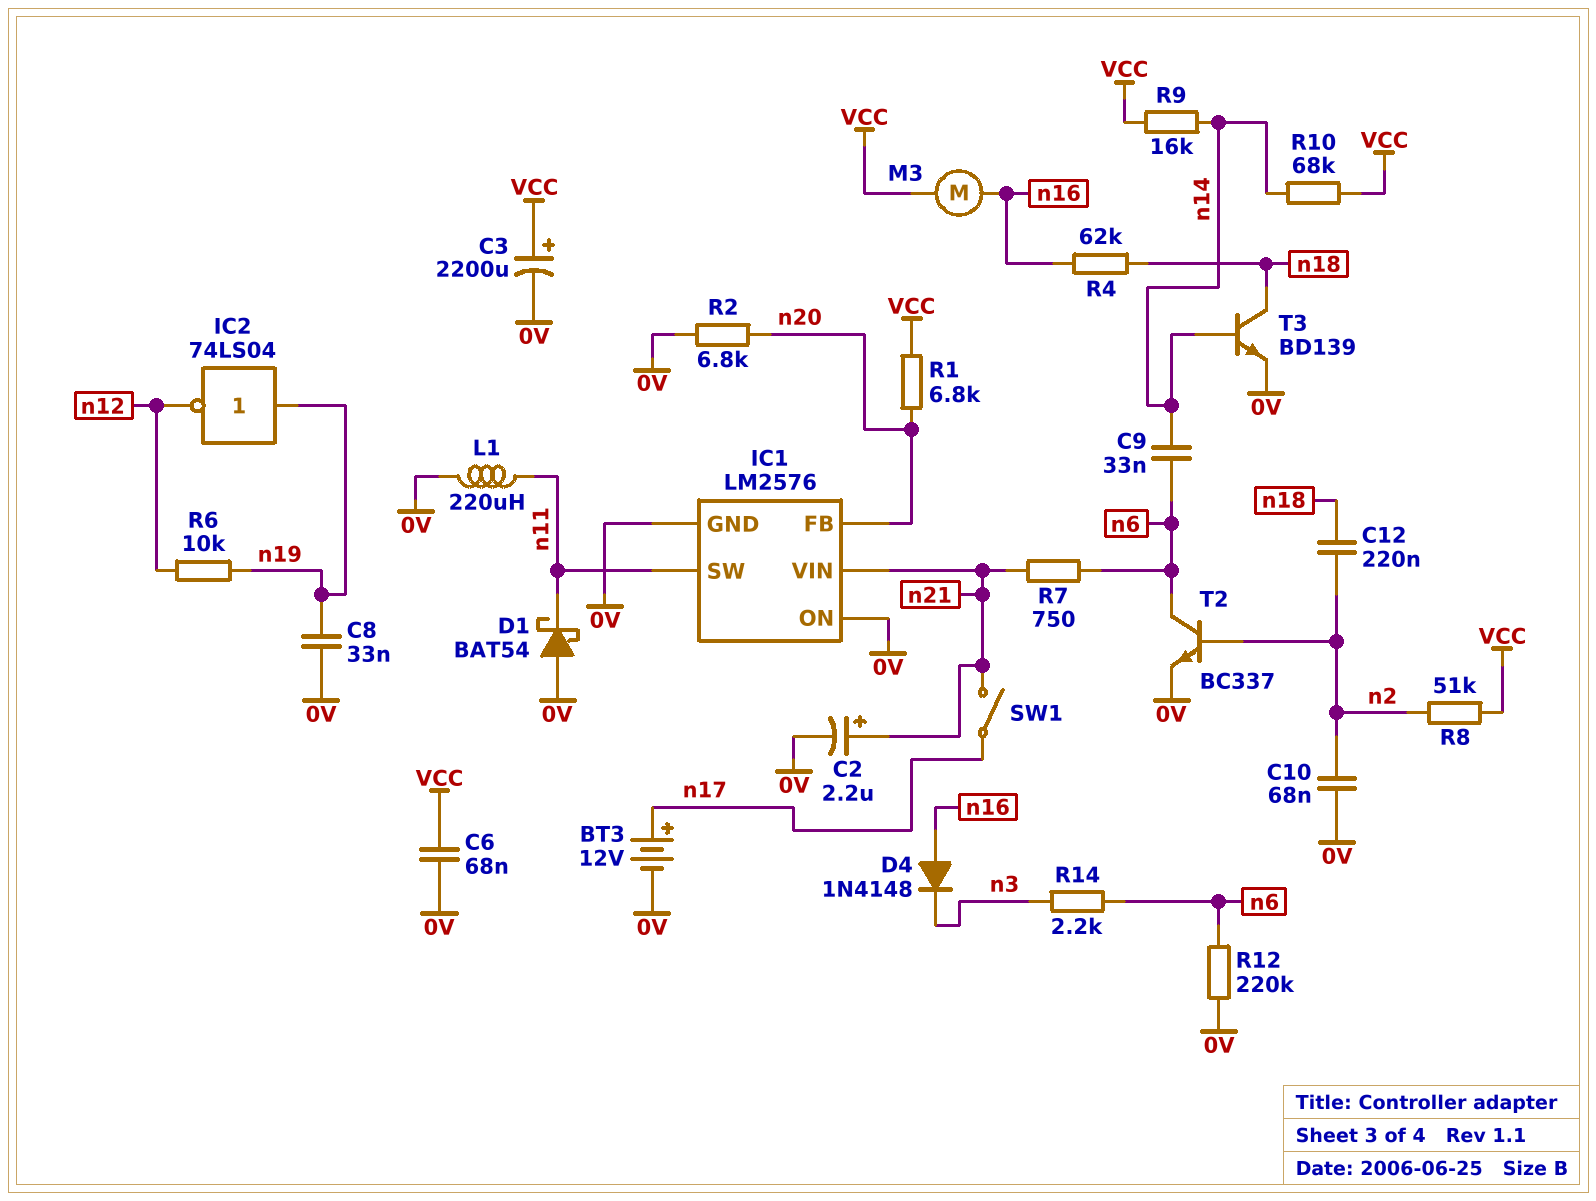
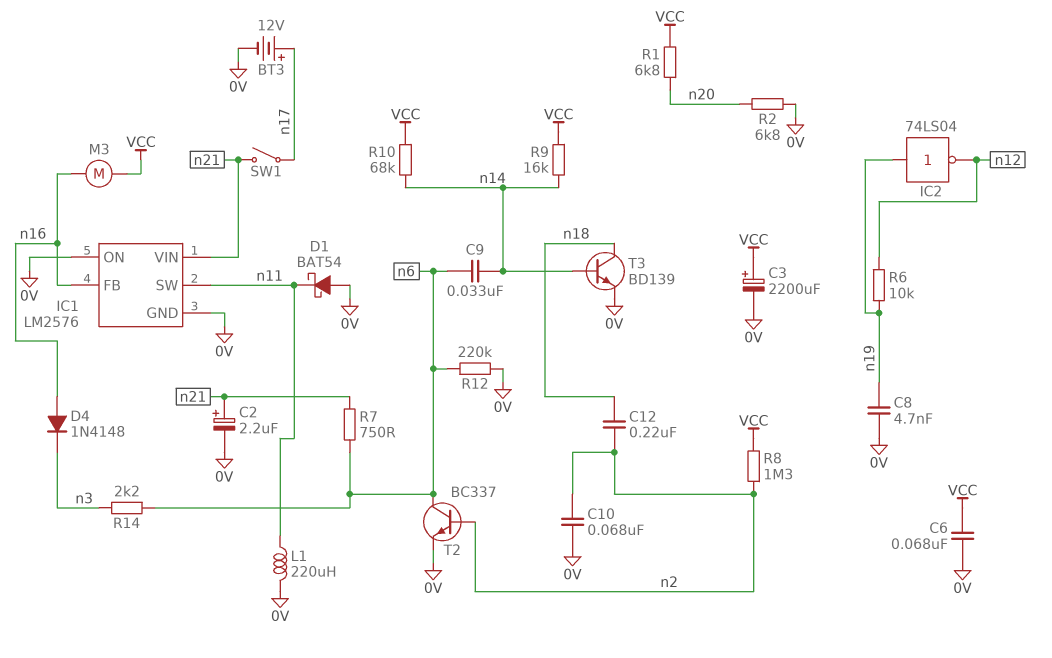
C8: 33nF (0V, n19) -> 4.7nF (0V, n19)
IC1 pin FB: n20 -> n16
R4: 62k (n16, n18) -> none
R8: 51k (VCC, n2) -> 1.3M (VCC, n2)

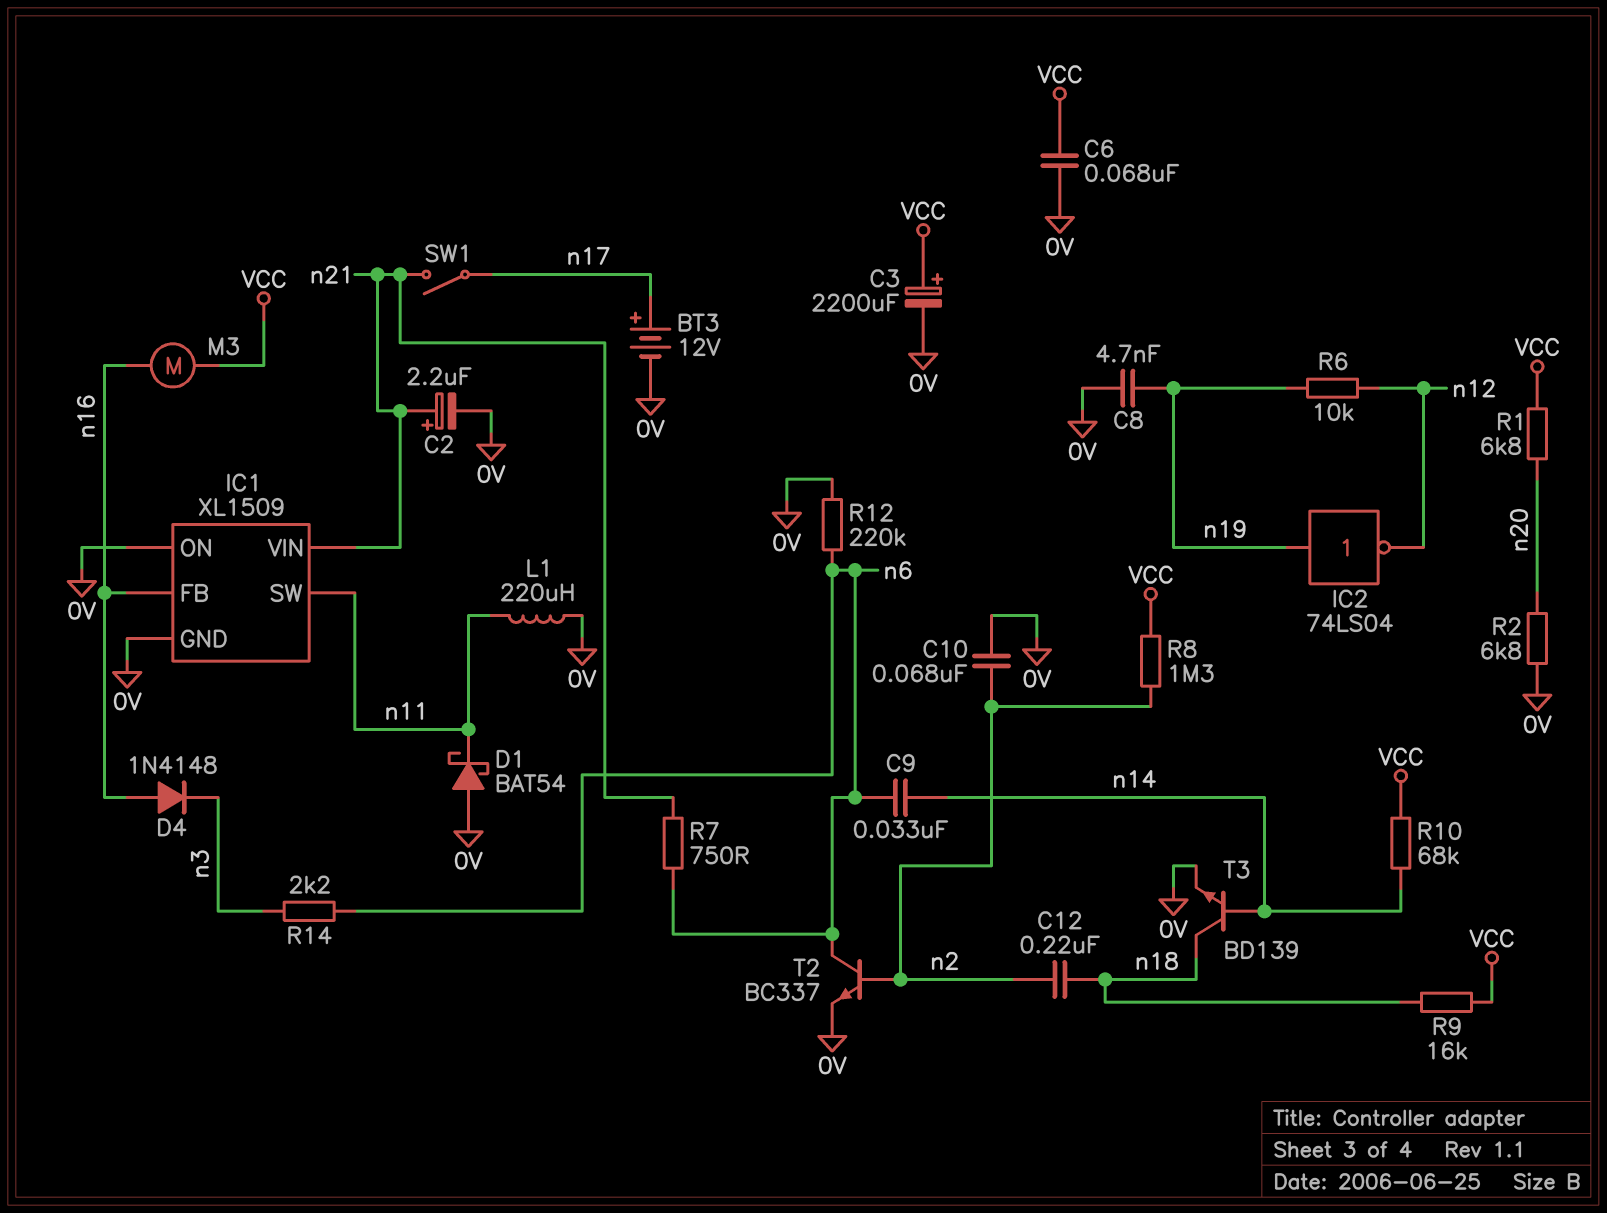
IC1: LM2576 -> XL1509
R9: 16k (VCC, n14) -> 16k (VCC, n18)

